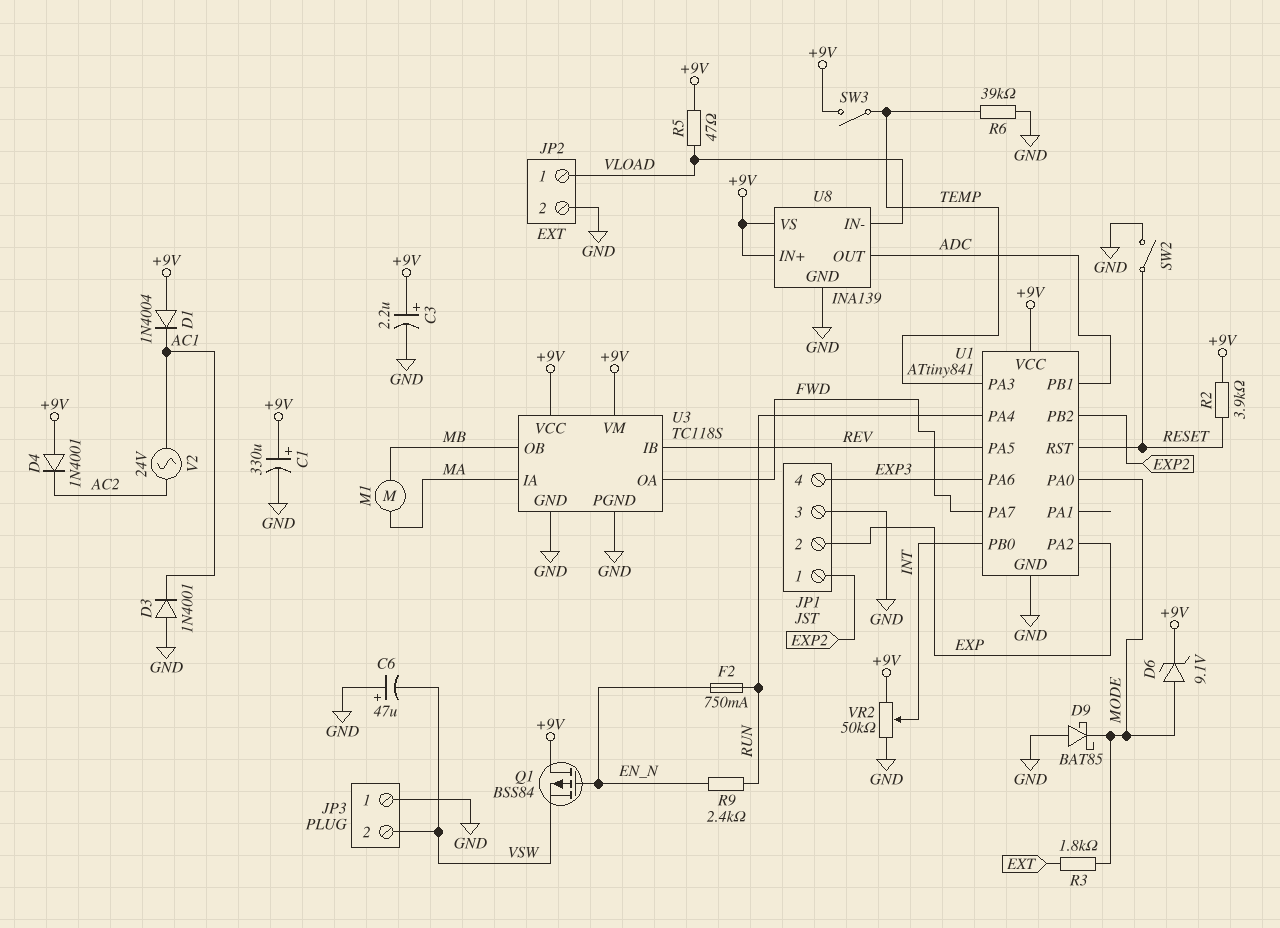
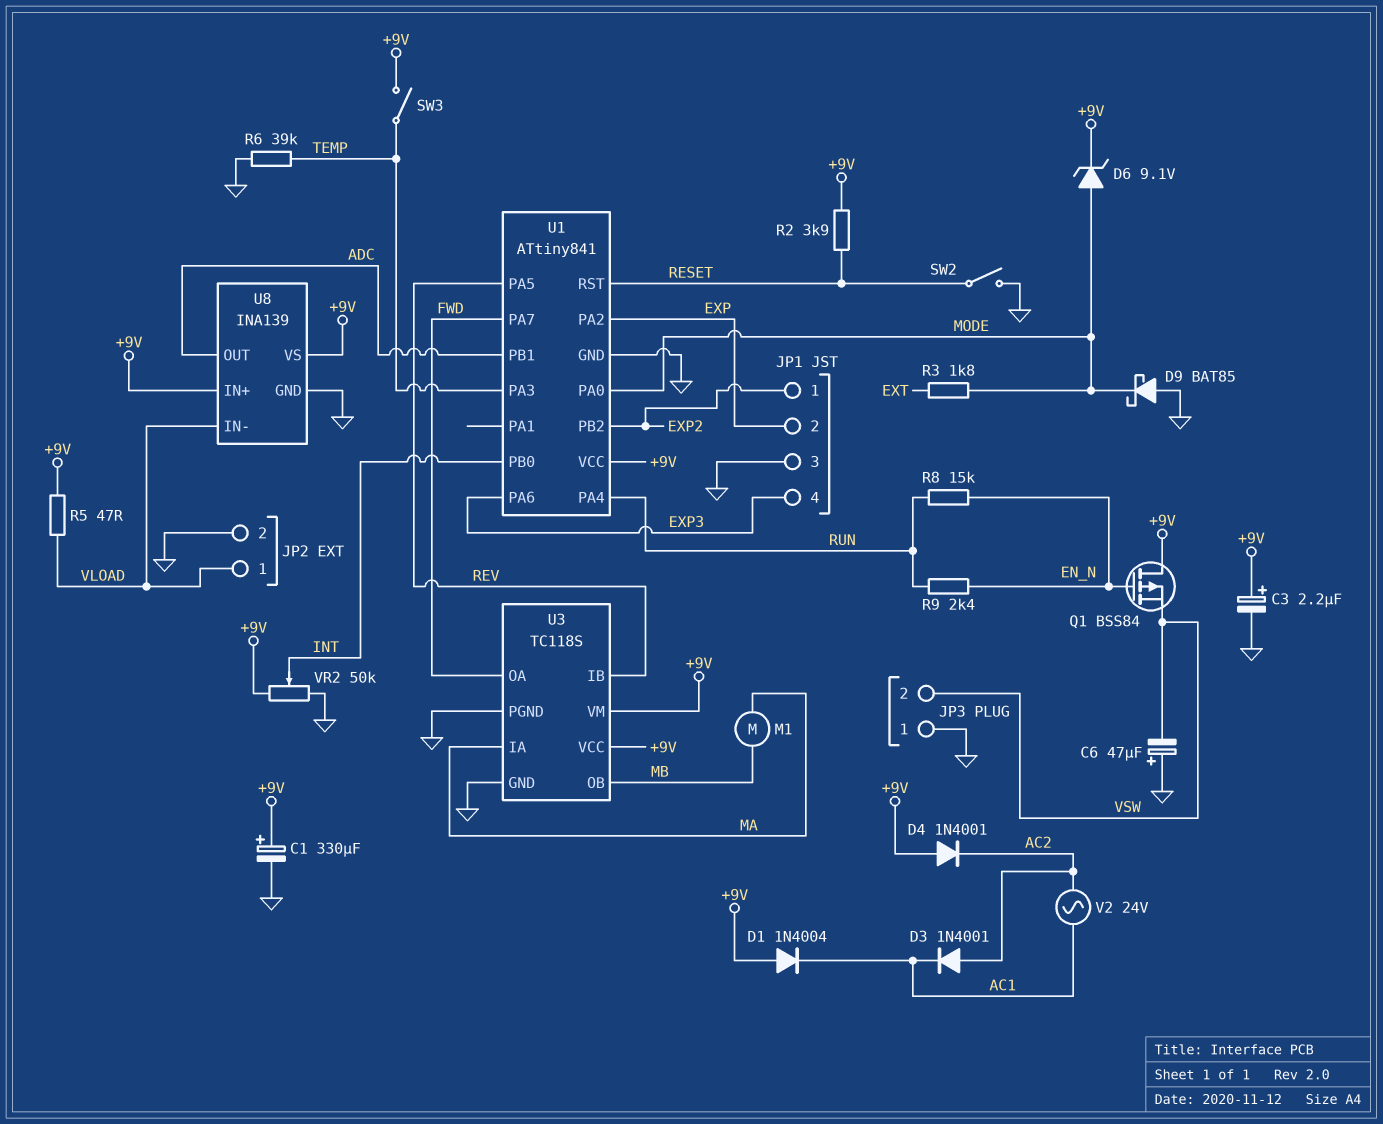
D3: diode 1N4001 (A GND, K AC1) -> diode 1N4001 (A AC2, K AC1)
F2: 750mA (EN_N, RUN) -> none
R8: none -> 15k (EN_N, RUN)

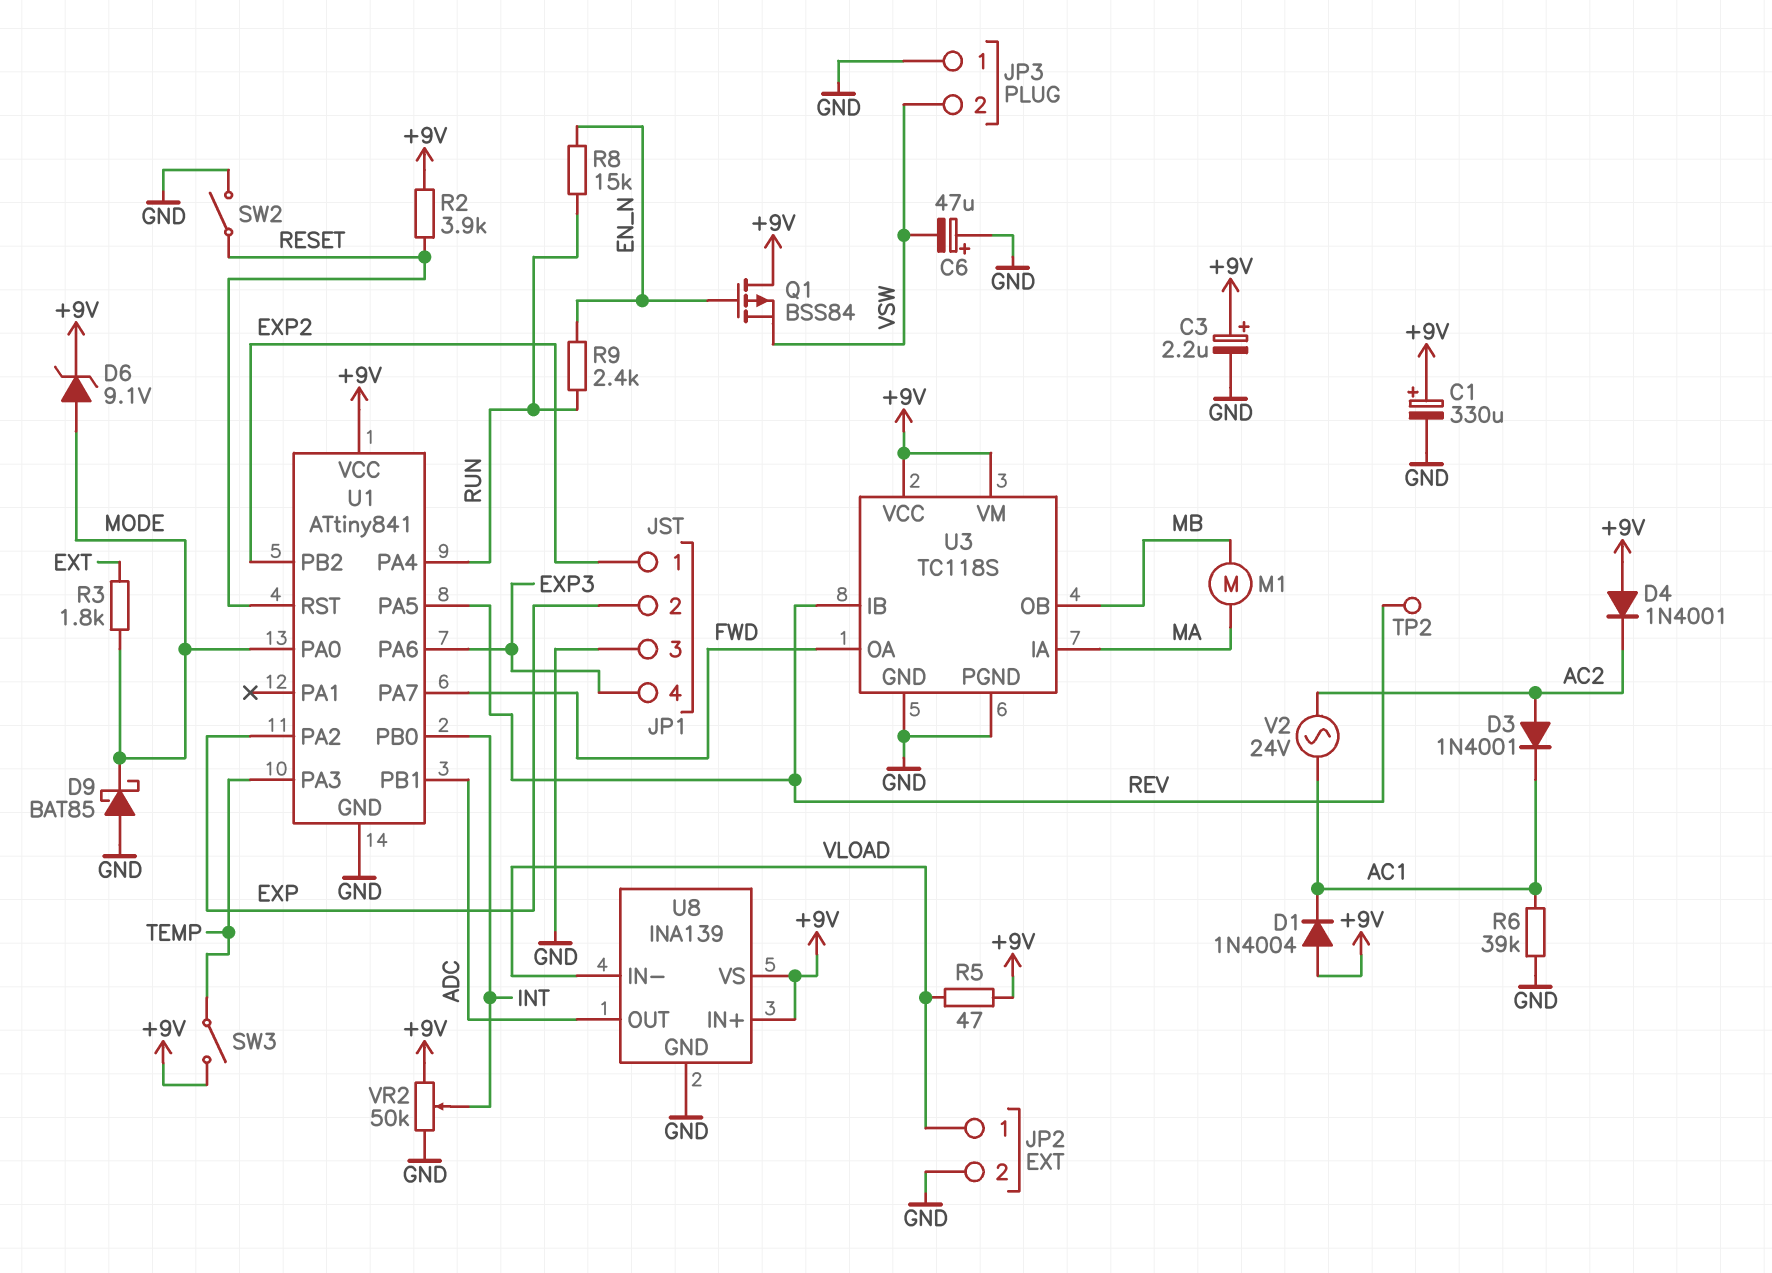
R6: 39k (GND, TEMP) -> 39k (AC1, GND)
TP2: none -> test point (REV)

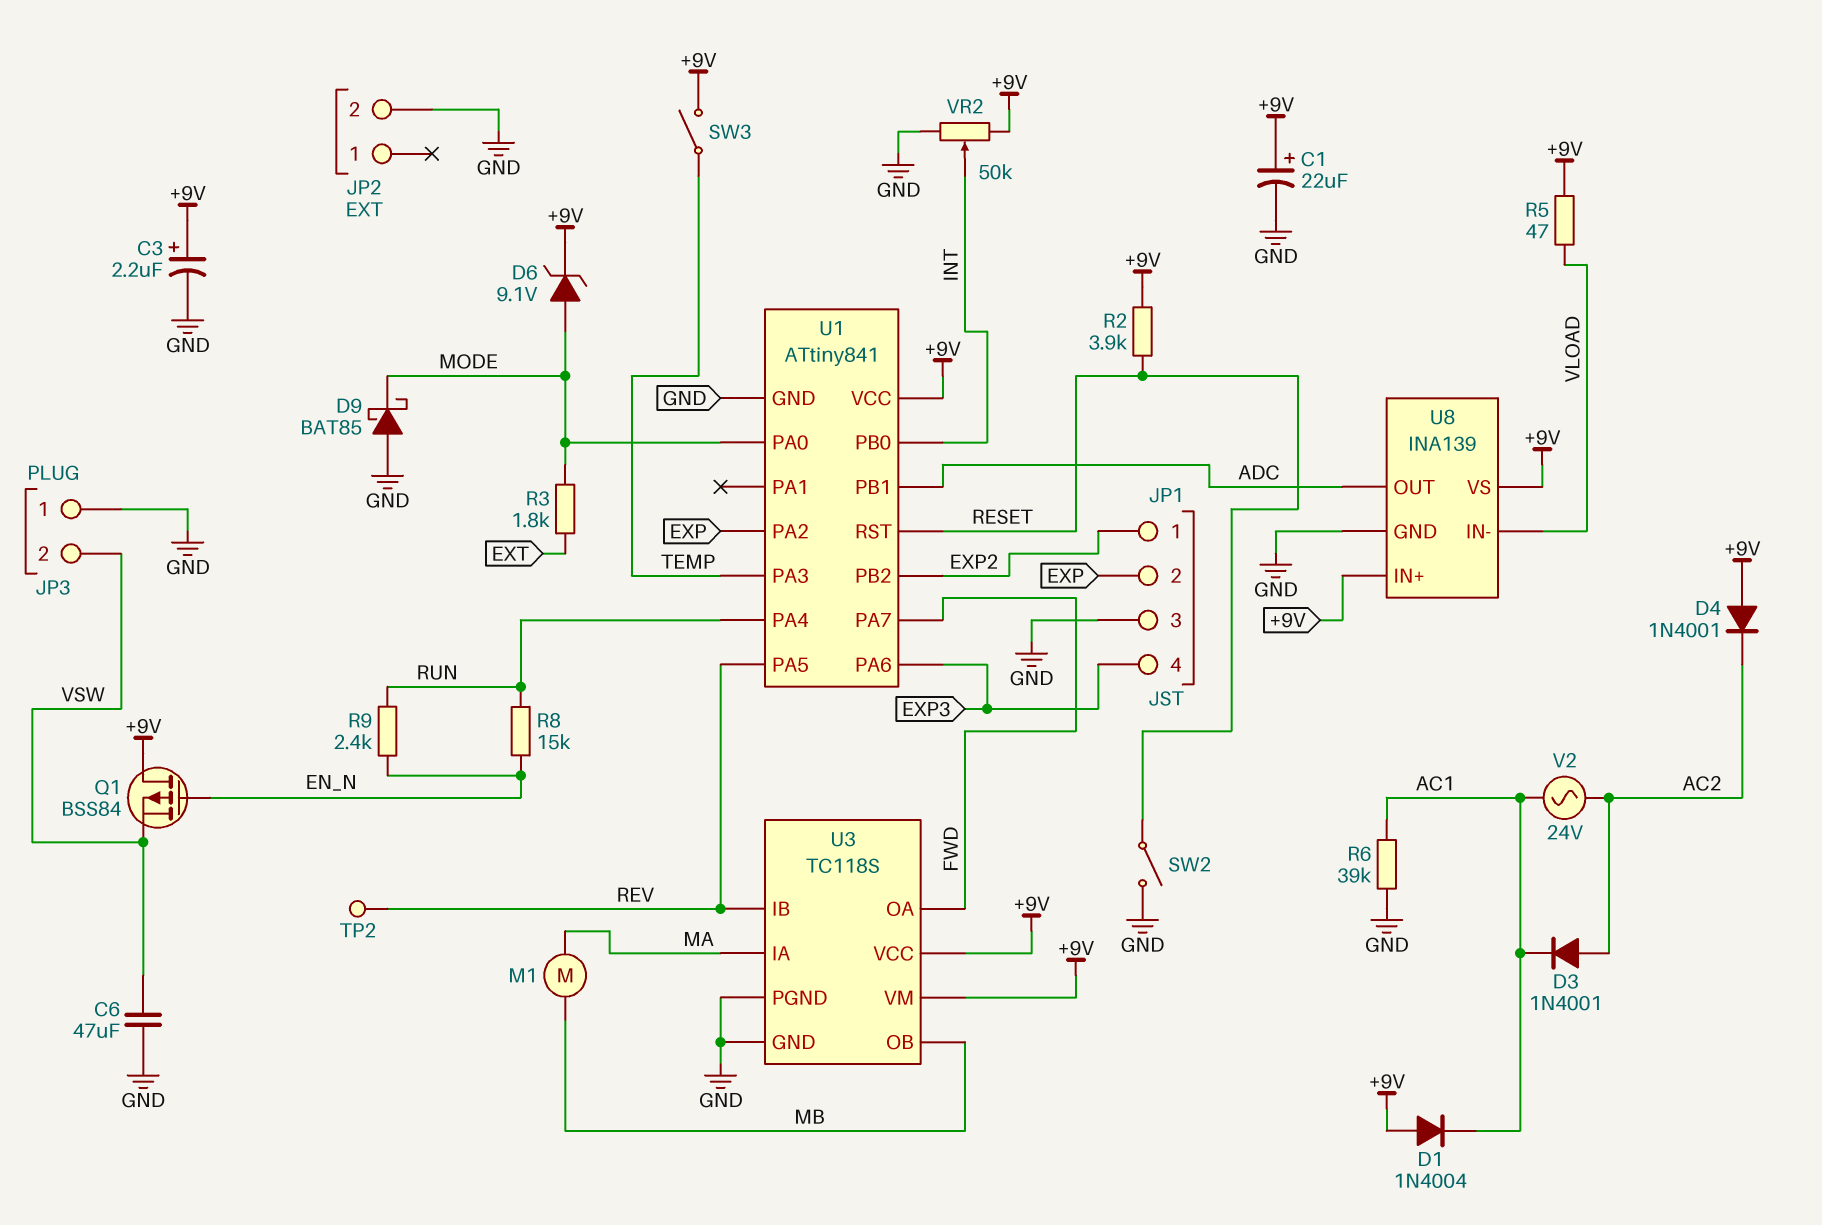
C1: 330uF (plus +9V, minus GND) -> 22uF (plus +9V, minus GND)
C6: 47uF (plus GND, minus VSW) -> 47uF (GND, VSW)
JP2 pin 1: VLOAD -> none

